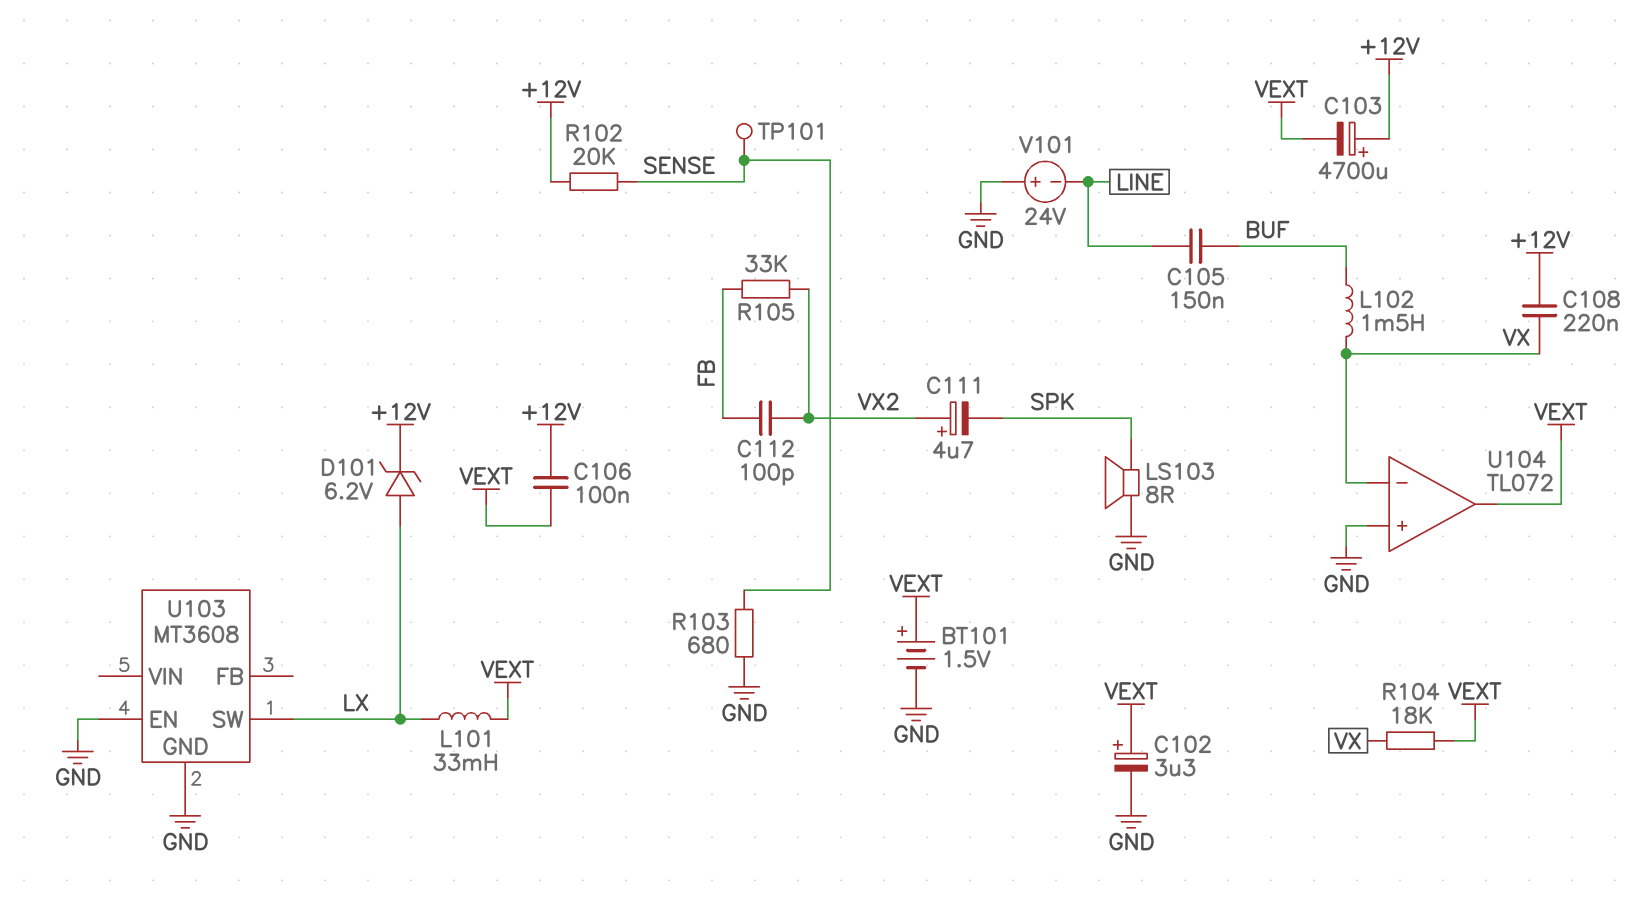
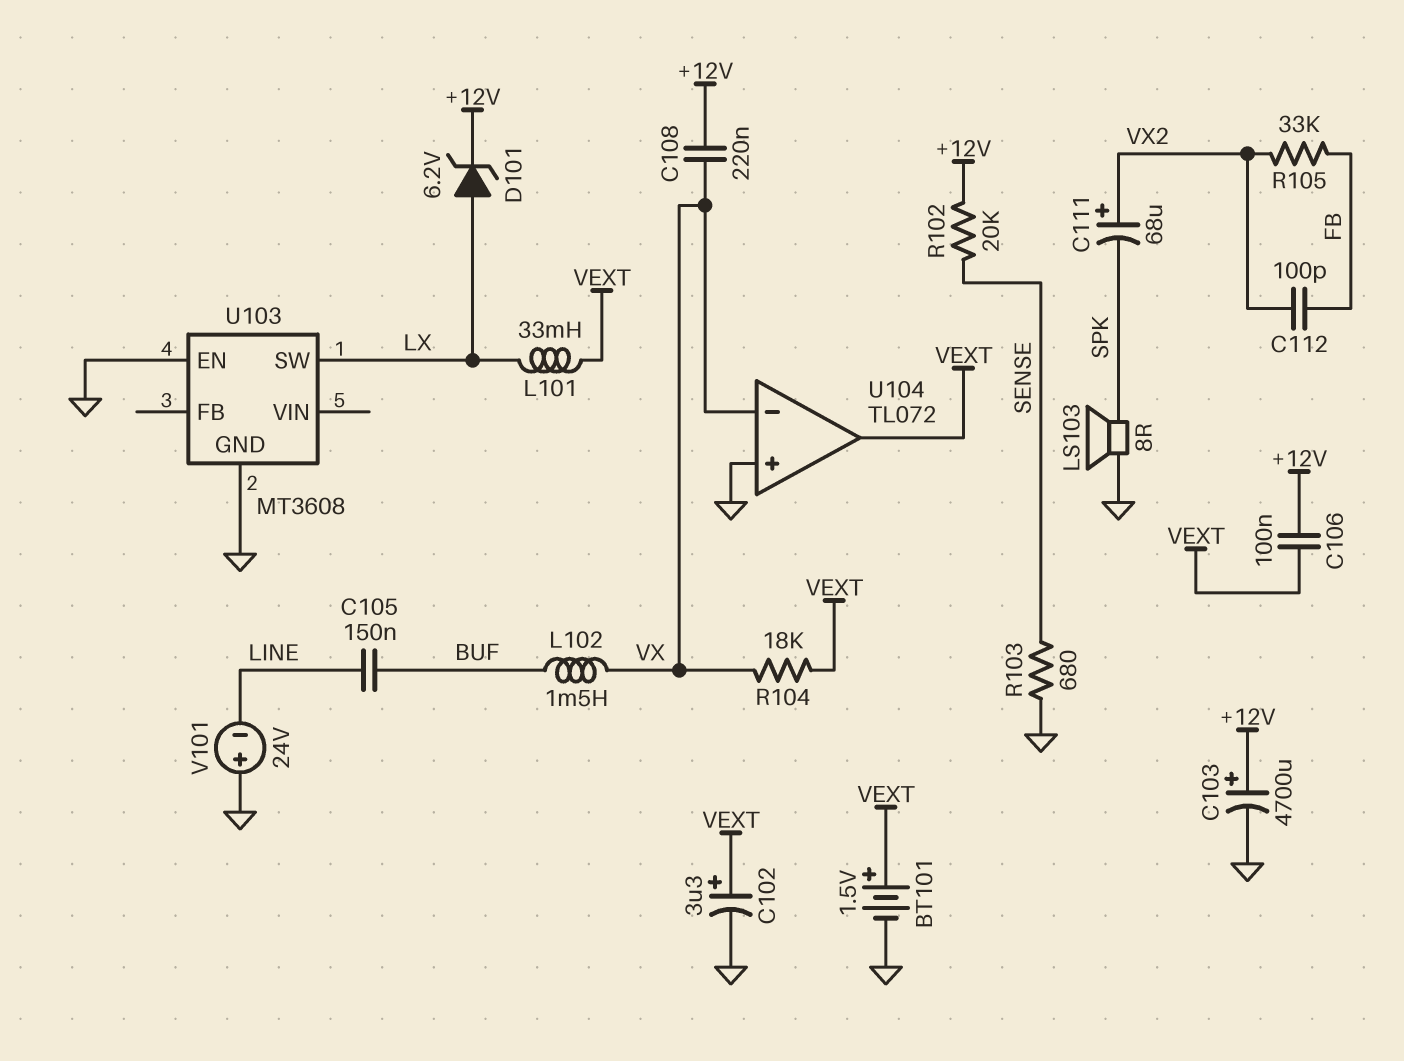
C103: 4700uF (plus +12V, minus VEXT) -> 4700uF (plus +12V, minus GND)
C111: 4.7uF (plus VX2, minus SPK) -> 68uF (plus VX2, minus SPK)
TP101: test point (SENSE) -> none

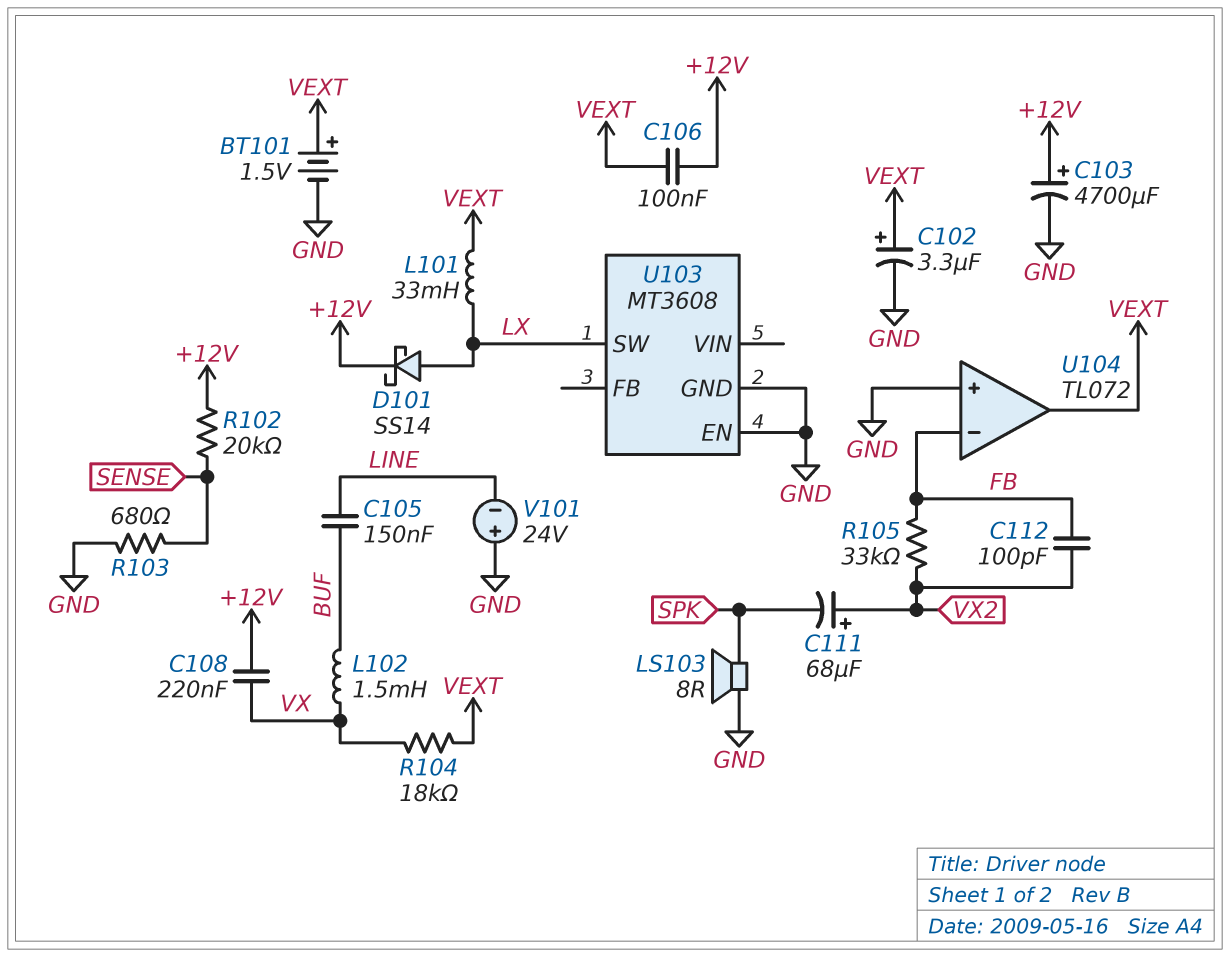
D101: zener 6.2V (A LX, K +12V) -> schottky SS14 (A LX, K +12V)
U104 pin in-: VX -> FB

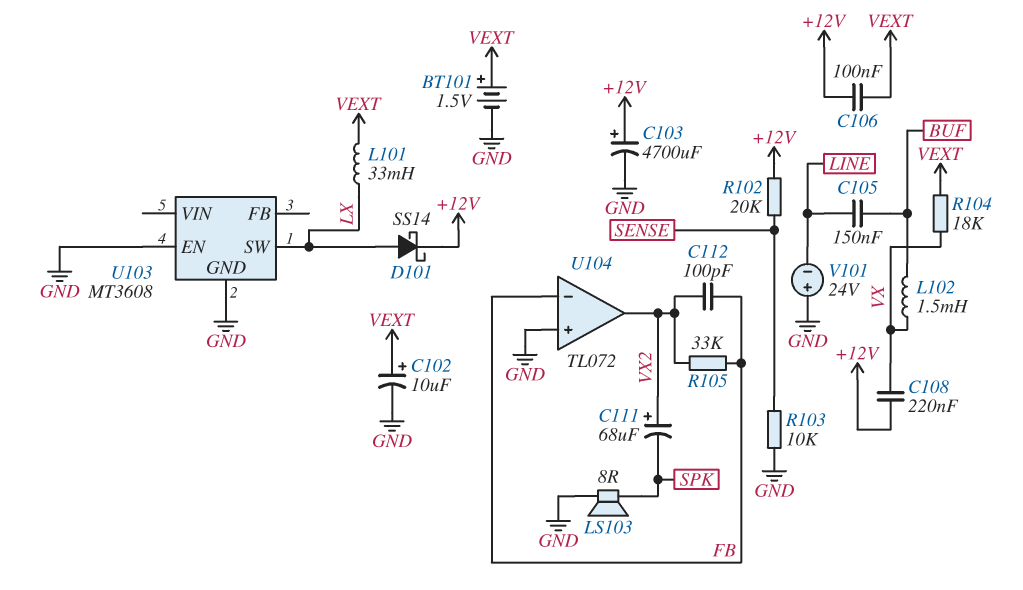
C102: 3.3uF (plus VEXT, minus GND) -> 10uF (plus VEXT, minus GND)
R103: 680 (GND, SENSE) -> 10k (GND, SENSE)
U104 pin out: VEXT -> VX2

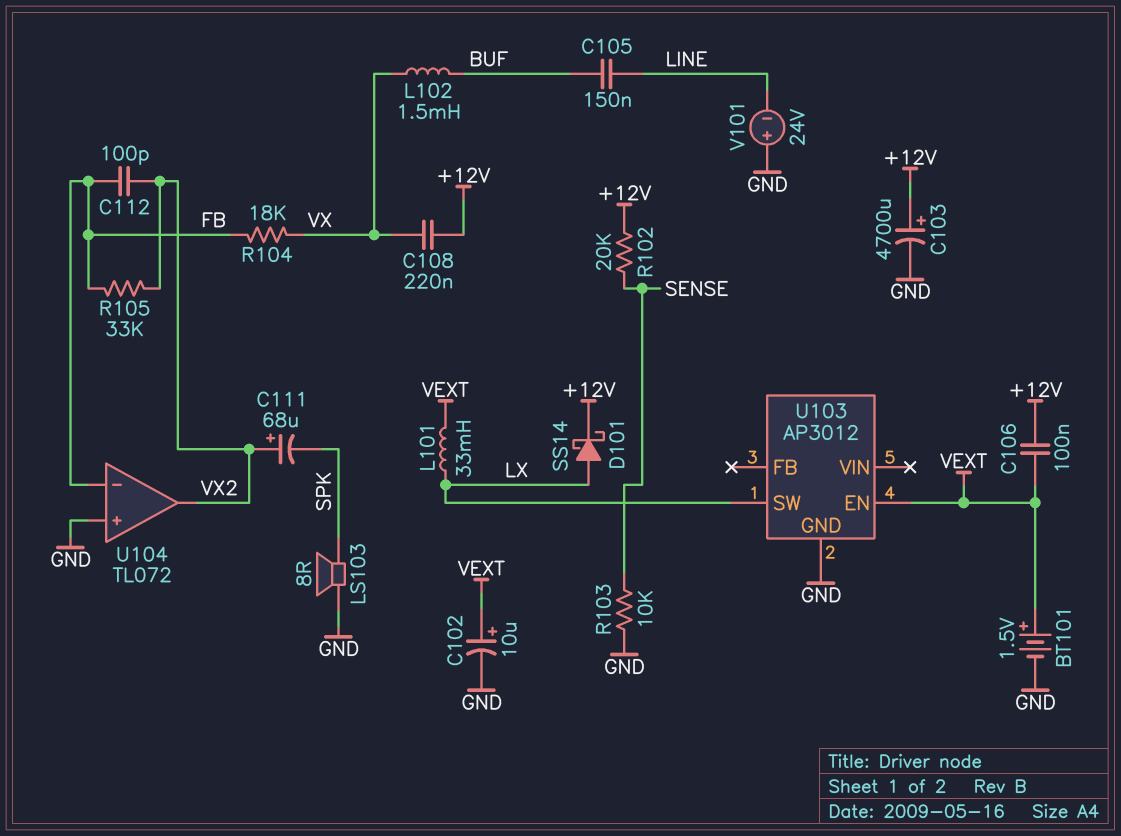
R104: 18k (VEXT, VX) -> 18k (FB, VX)
U103: MT3608 -> AP3012
U103 pin EN: GND -> VEXT

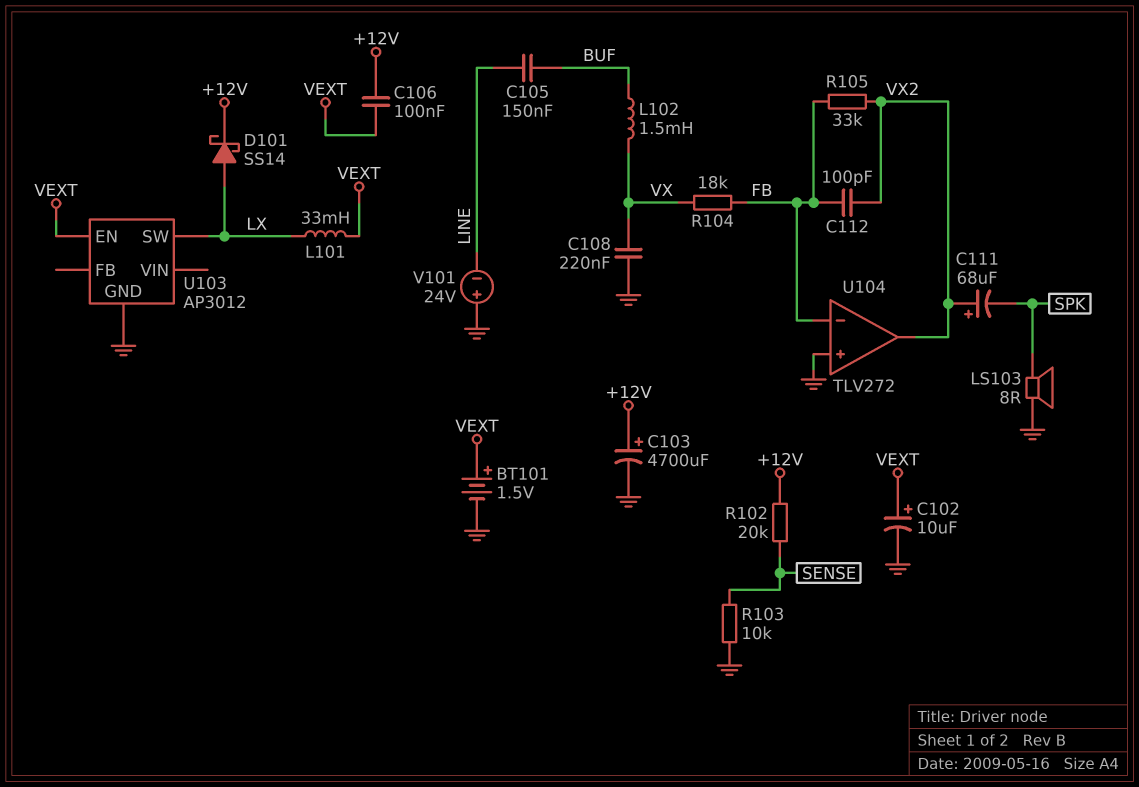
C108: 220nF (+12V, VX) -> 220nF (GND, VX)
U104: TL072 -> TLV272

